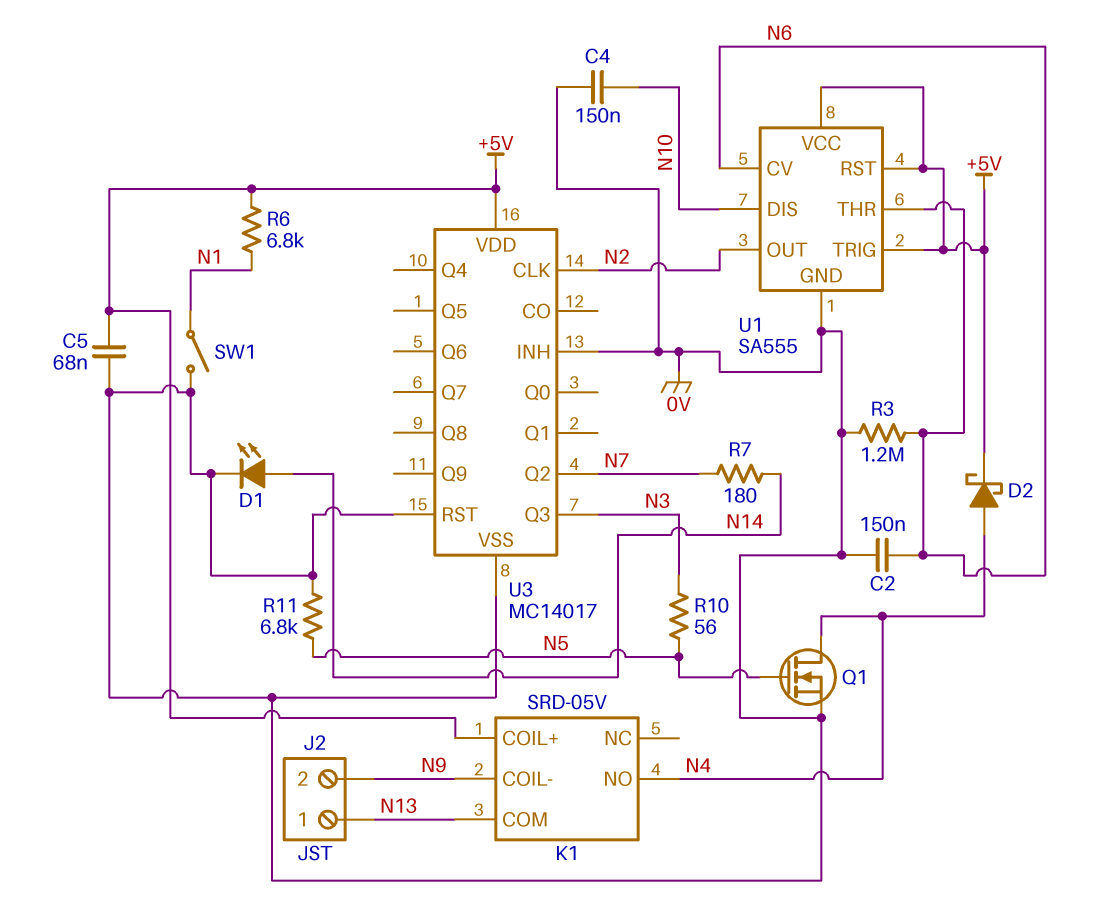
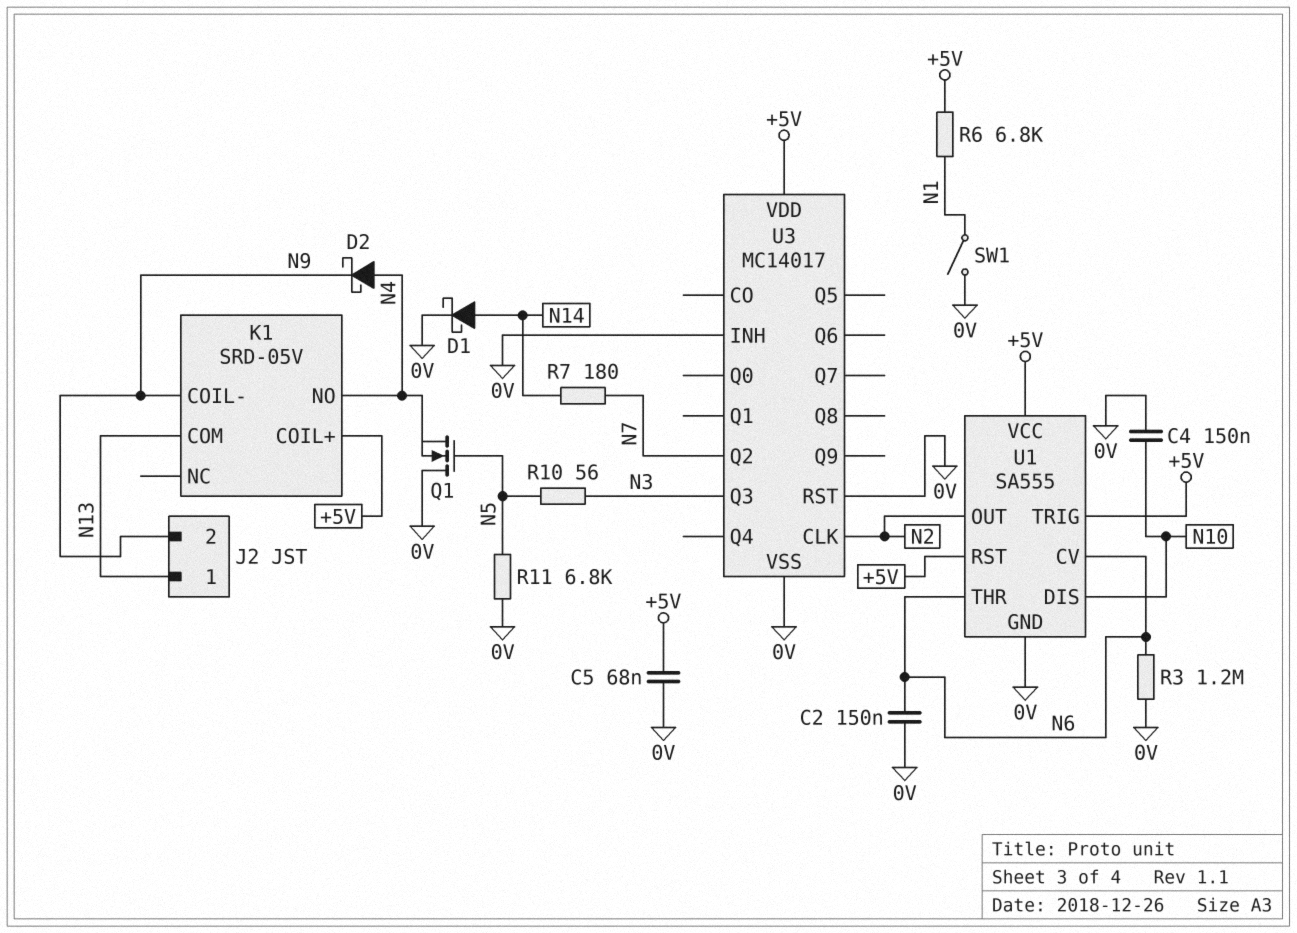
D1: LED (A N14, K 0V) -> schottky (A N14, K 0V)
D2: schottky (A N4, K +5V) -> schottky (A N4, K N9)
Q1: NMOS (G N5, D N4, S 0V) -> NMOS (G N5, D 0V, S N4)

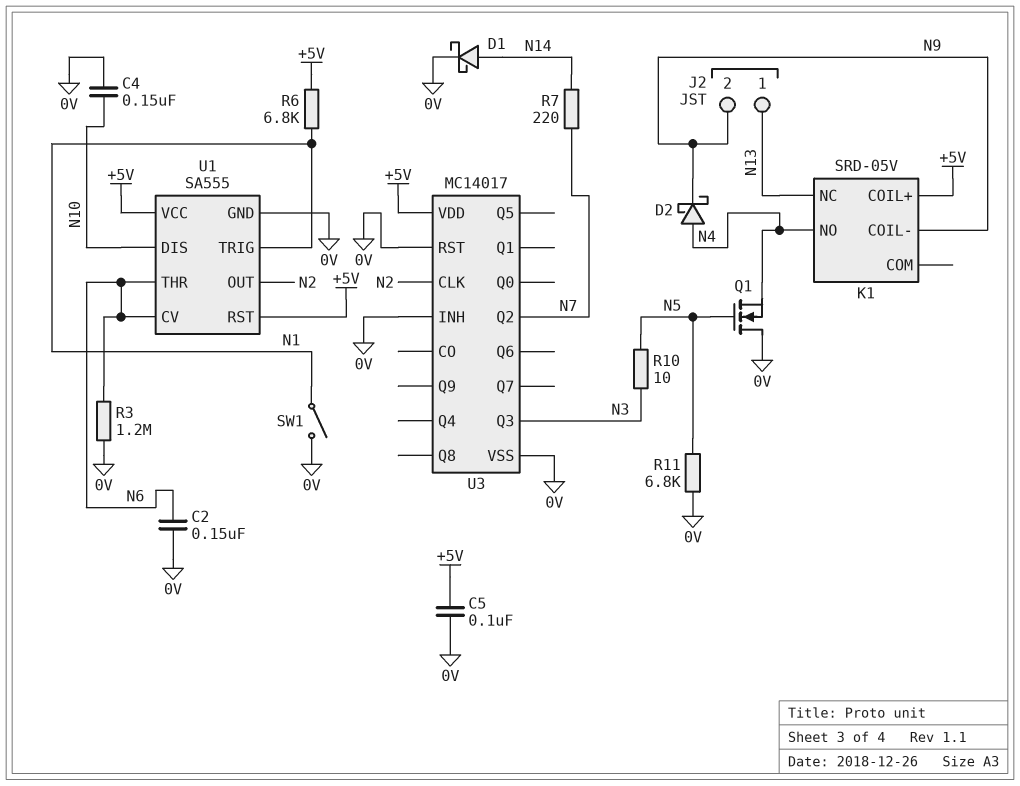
C5: 68nF (+5V, 0V) -> 100nF (+5V, 0V)
K1 pin COM: N13 -> none
K1 pin NC: none -> N13
R7: 180 (N7, N14) -> 220 (N7, N14)
R10: 56 (N3, N5) -> 10 (N3, N5)
U1 pin TRIG: +5V -> N1

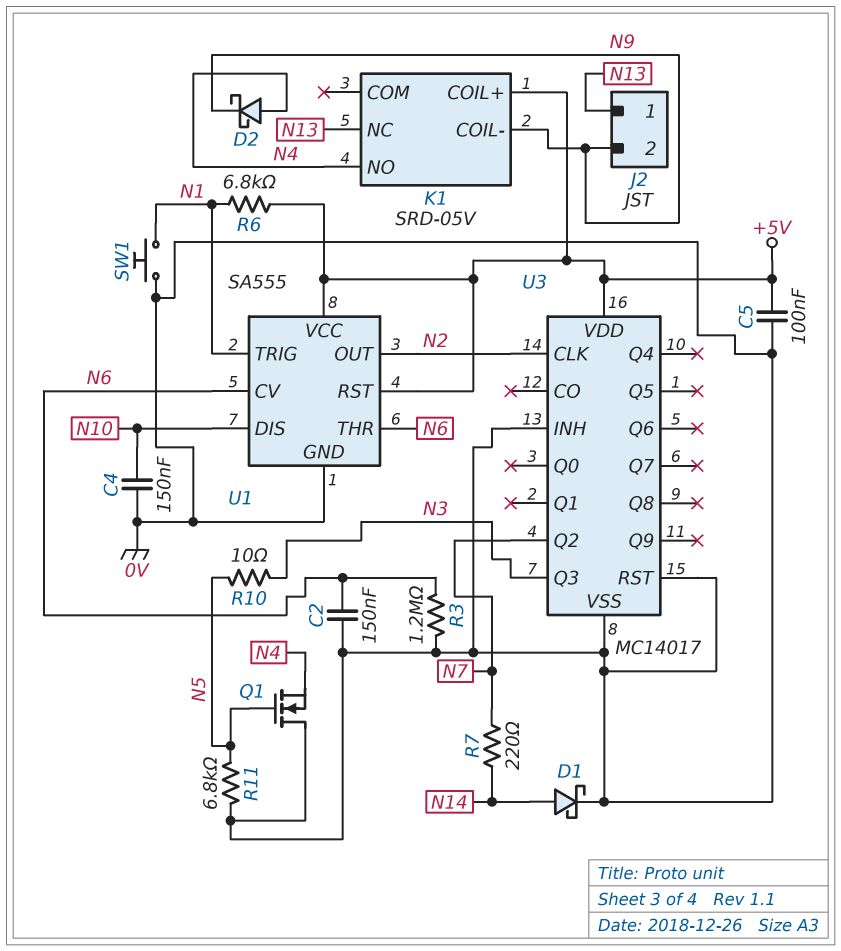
SW1: switch (0V, N1) -> button (0V, N1)

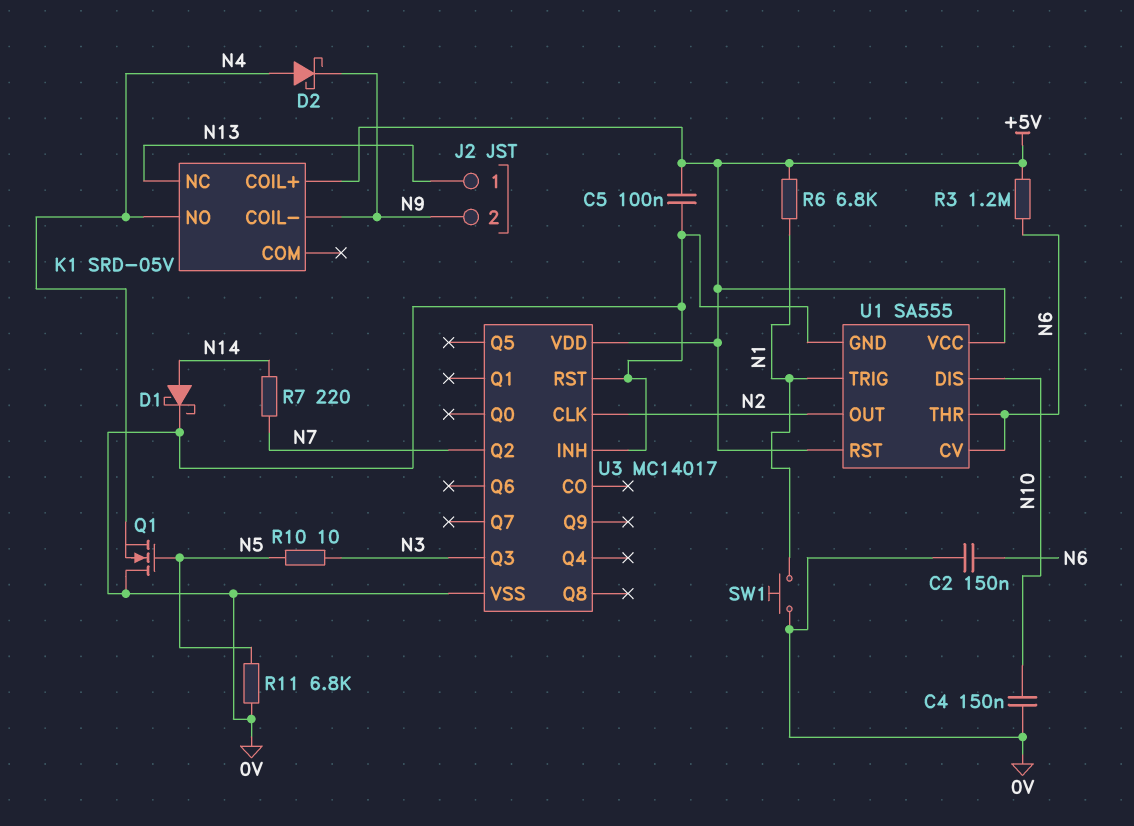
R3: 1.2M (0V, N6) -> 1.2M (+5V, N6)

